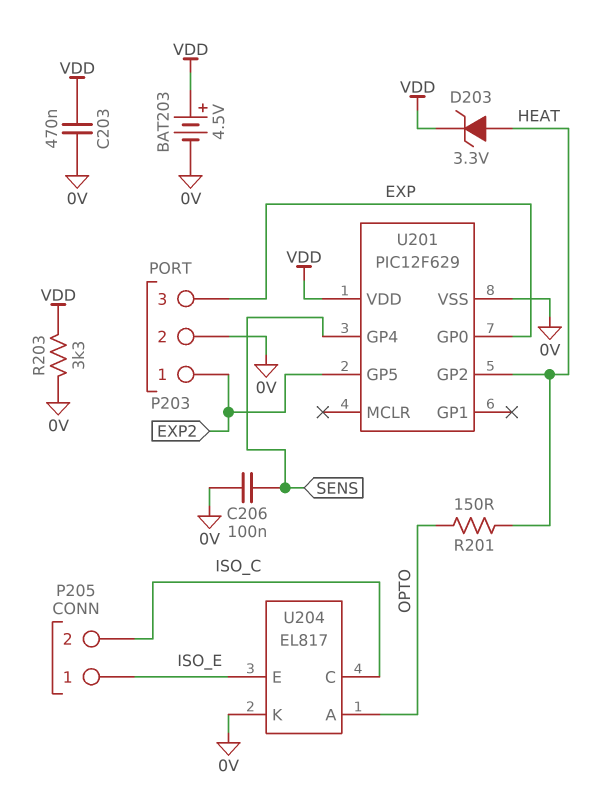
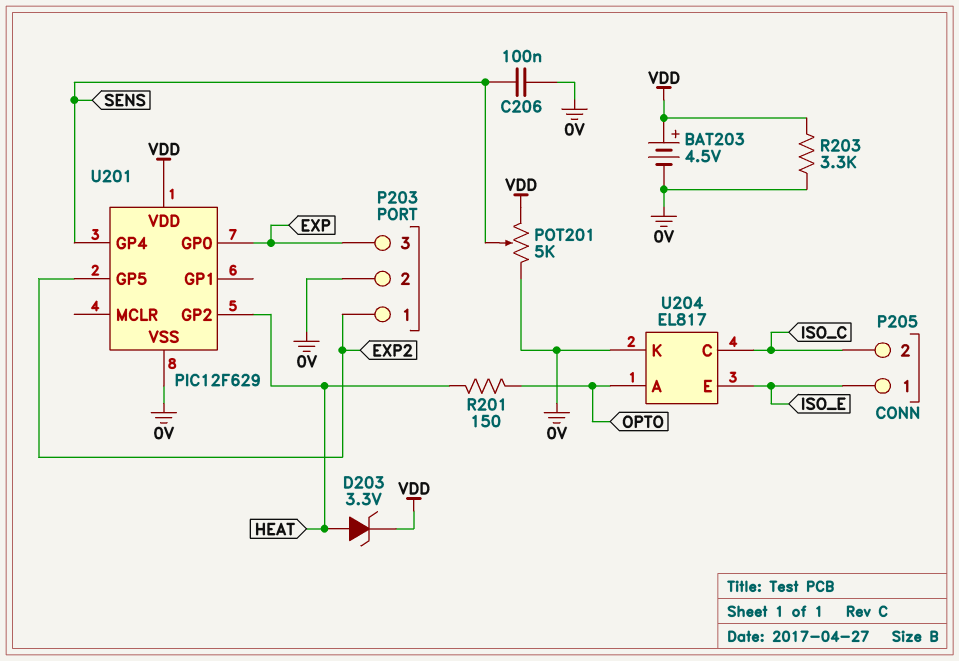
C203: 470nF (0V, VDD) -> none
POT201: none -> 5k (0V, VDD, wiper SENS)

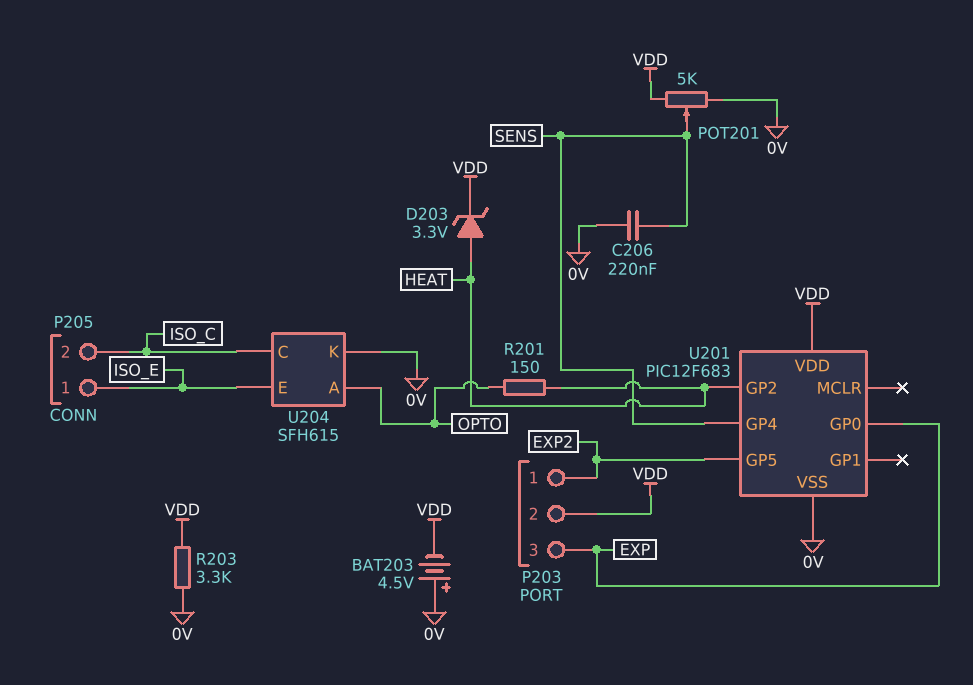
BAT203: 4.5V (plus VDD, minus 0V) -> 4.5V (plus 0V, minus VDD)
C206: 100nF (0V, SENS) -> 220nF (0V, SENS)
P203 pin 2: 0V -> VDD
U201: PIC12F629 -> PIC12F683
U204: EL817 -> SFH615

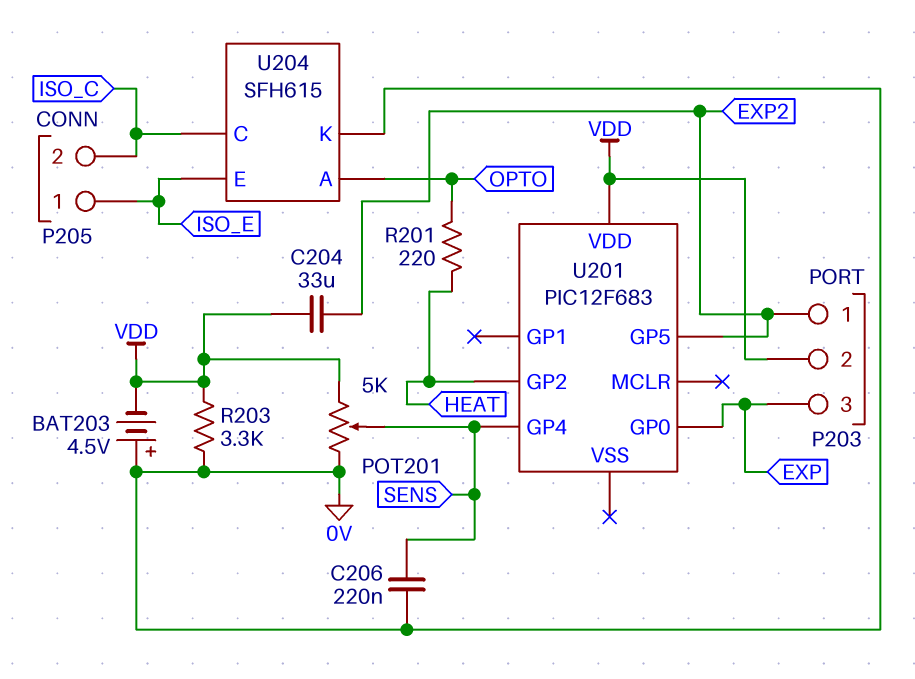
C204: none -> 33uF (EXP2, VDD)
D203: zener 3.3V (A HEAT, K VDD) -> none
R201: 150 (HEAT, OPTO) -> 220 (HEAT, OPTO)
U201 pin VSS: 0V -> none

